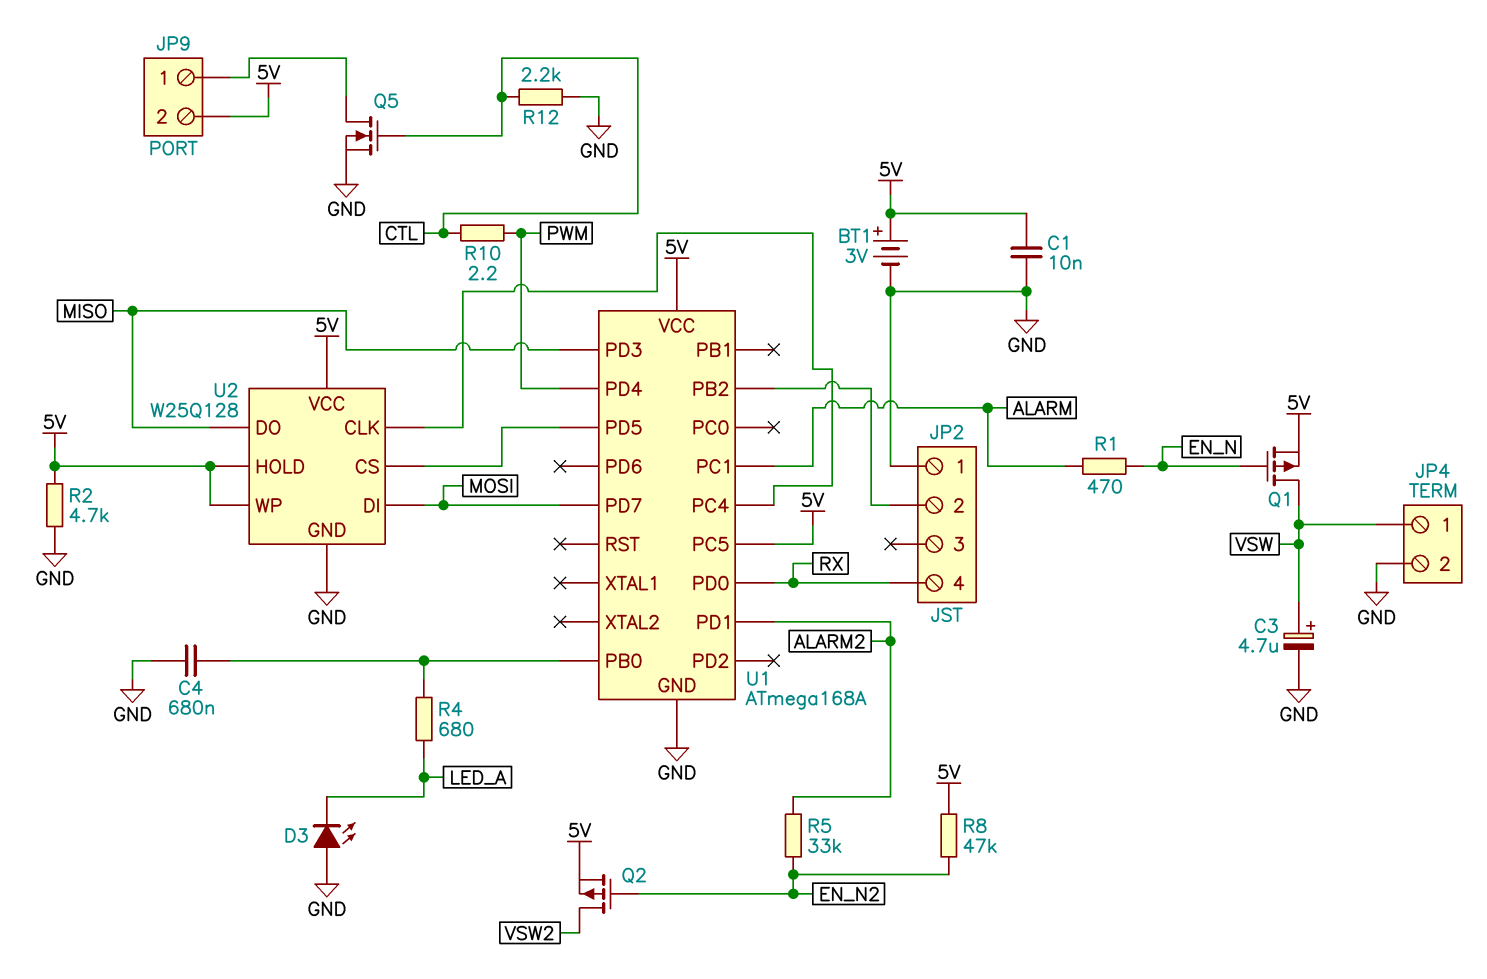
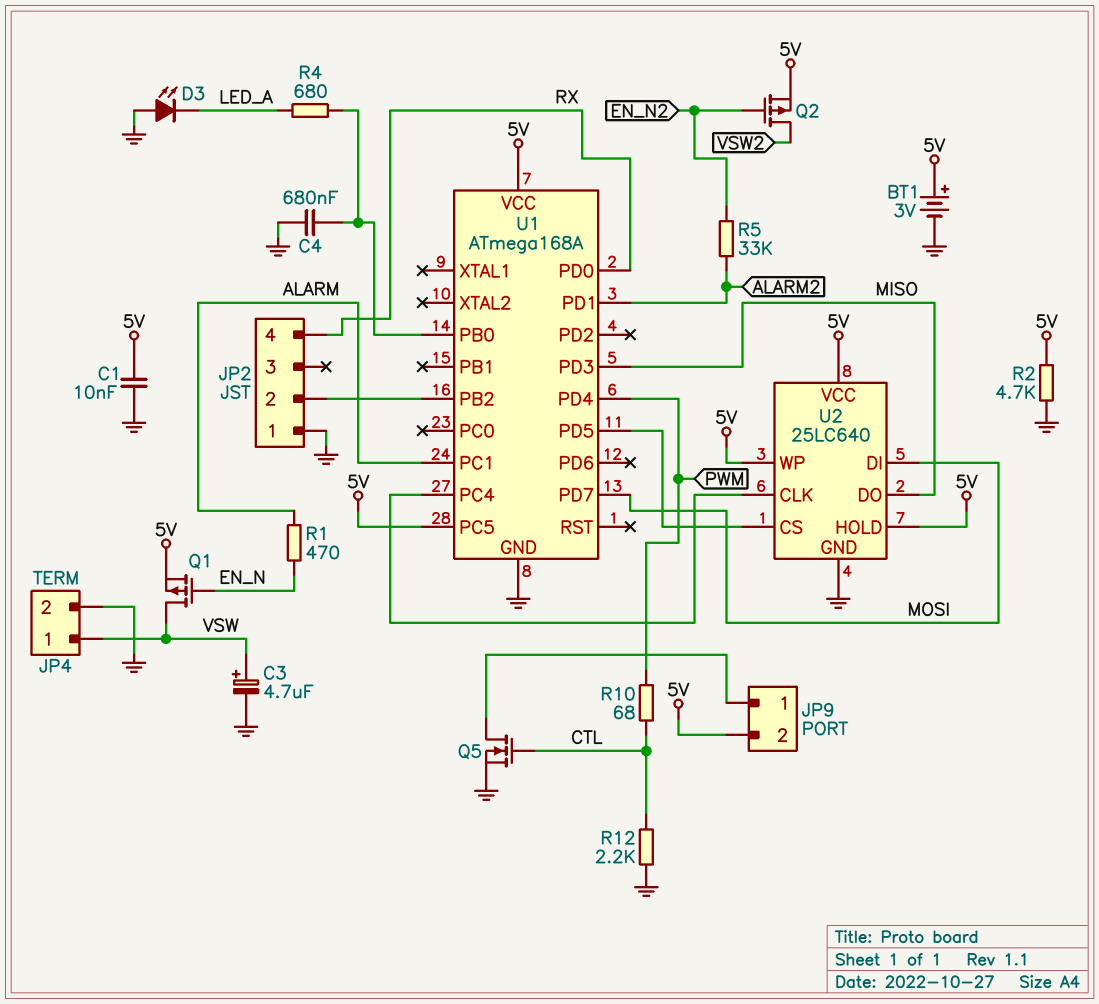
R8: 47k (5V, EN_N2) -> none
R10: 2.2 (CTL, PWM) -> 68 (CTL, PWM)
U2: W25Q128 -> 25LC640

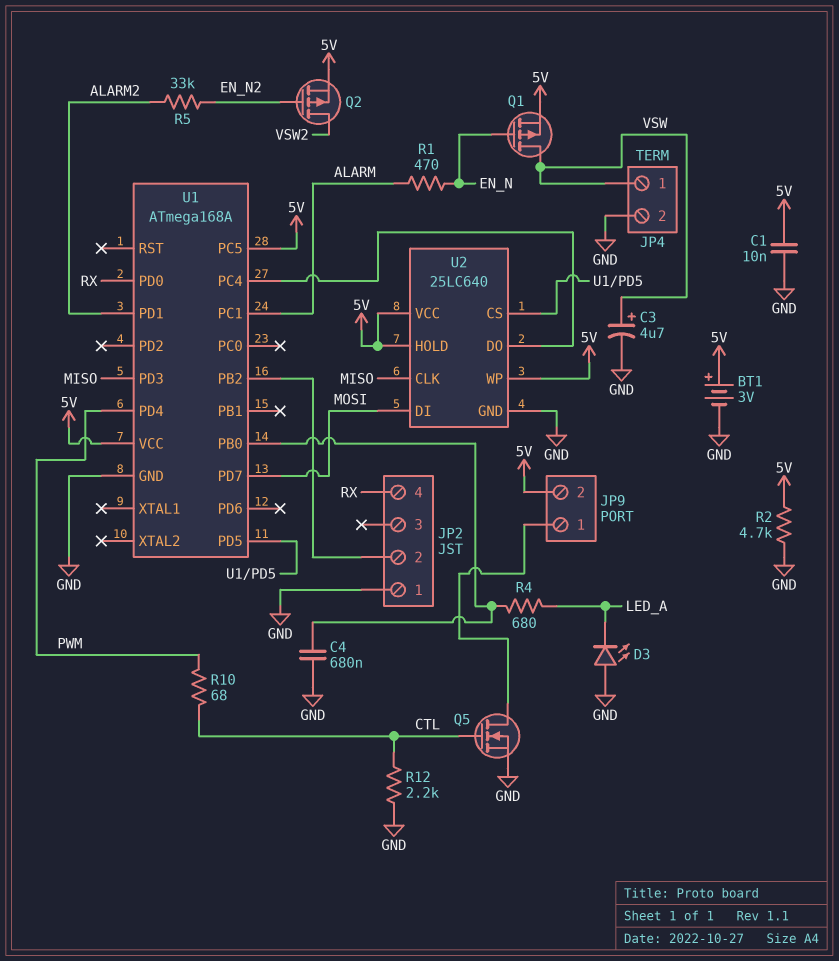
U2 pin CLK: U1/PC4 -> MISO
U2 pin DO: MISO -> U1/PC4

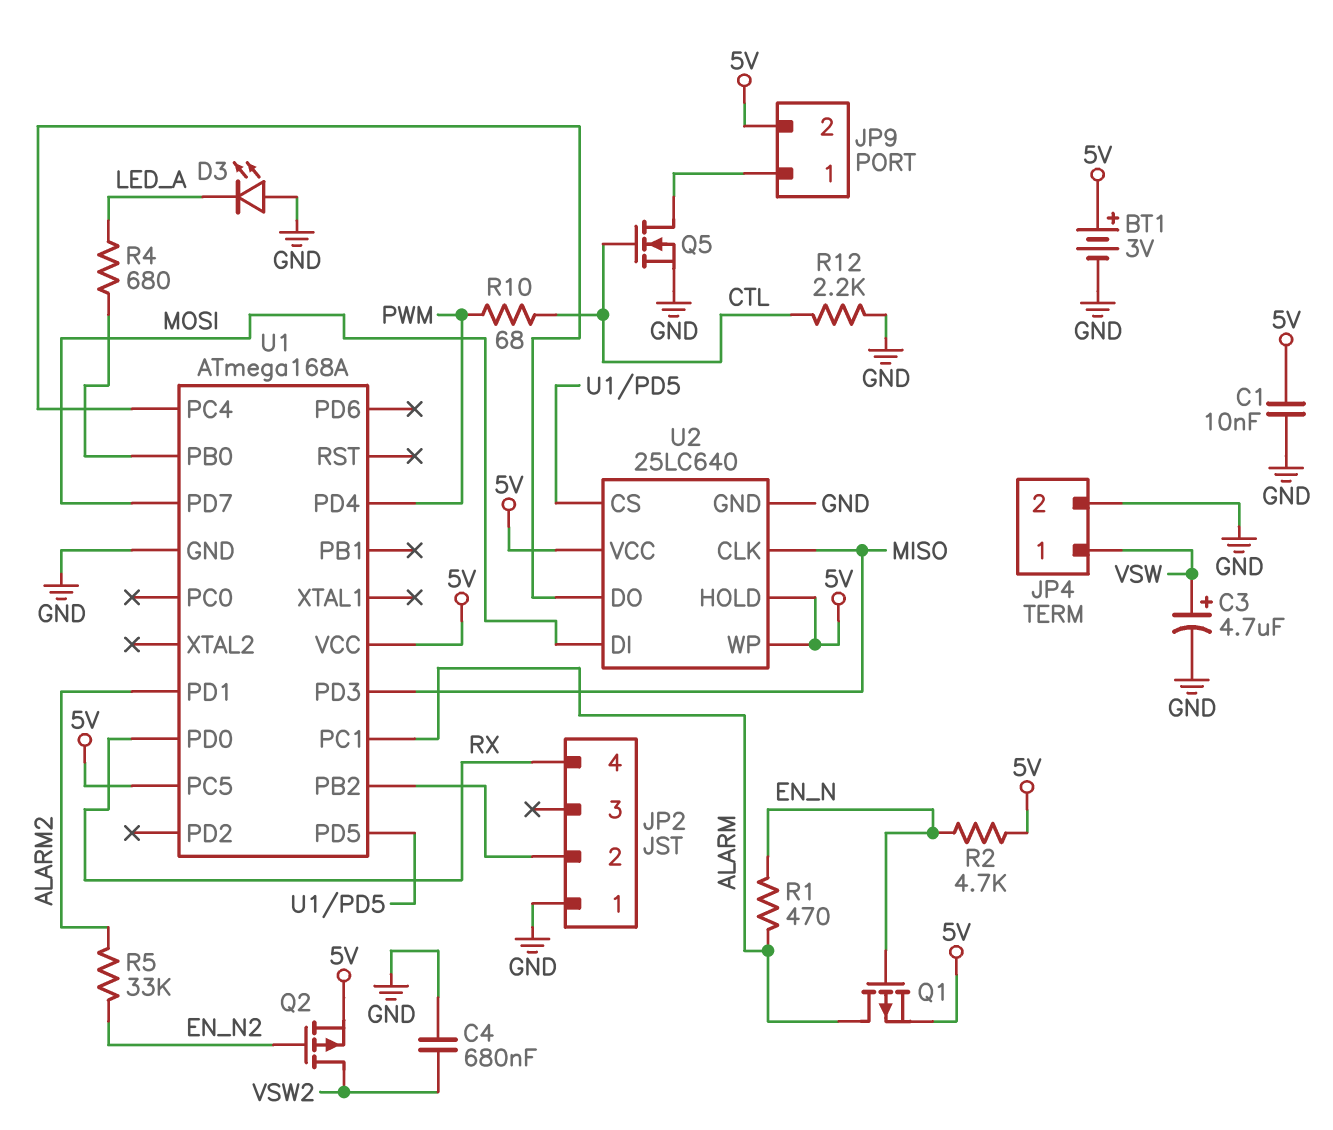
C4: 680nF (GND, U1/PB0) -> 680nF (GND, VSW2)
Q1: PMOS (G EN_N, D VSW, S 5V) -> PMOS (G EN_N, D ALARM, S 5V)
R2: 4.7k (5V, GND) -> 4.7k (5V, EN_N)

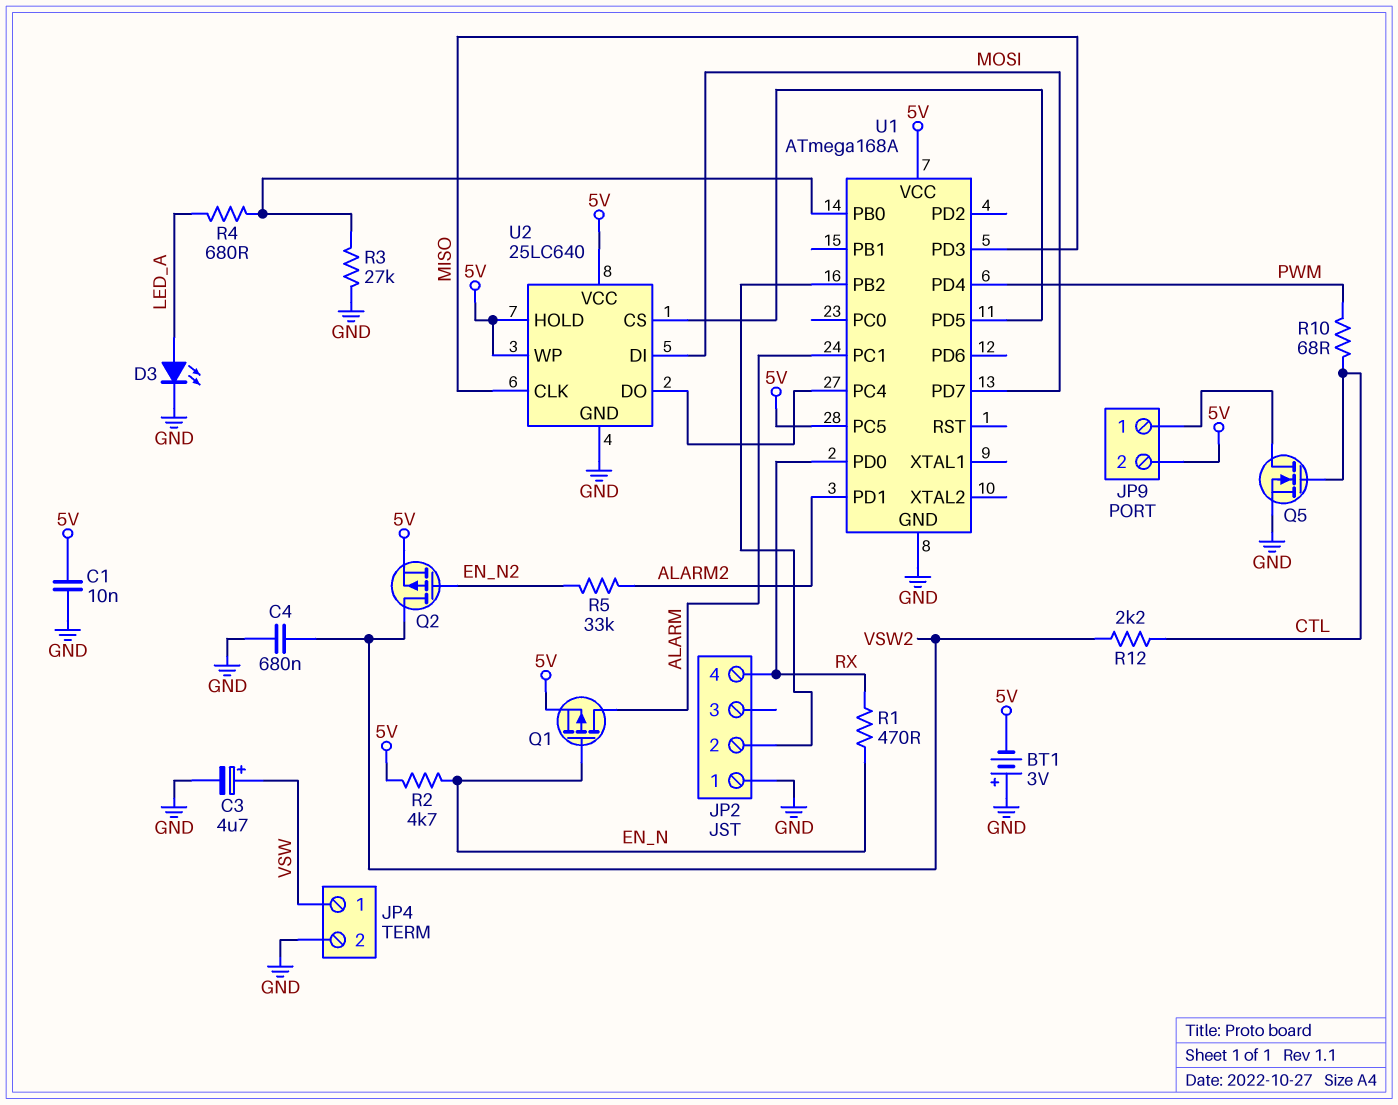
BT1: 3V (plus 5V, minus GND) -> 3V (plus GND, minus 5V)
D3: LED (A GND, K LED_A) -> LED (A LED_A, K GND)
R1: 470 (ALARM, EN_N) -> 470 (EN_N, RX)
R3: none -> 27k (GND, U1/PB0)
R12: 2.2k (CTL, GND) -> 2.2k (CTL, VSW2)

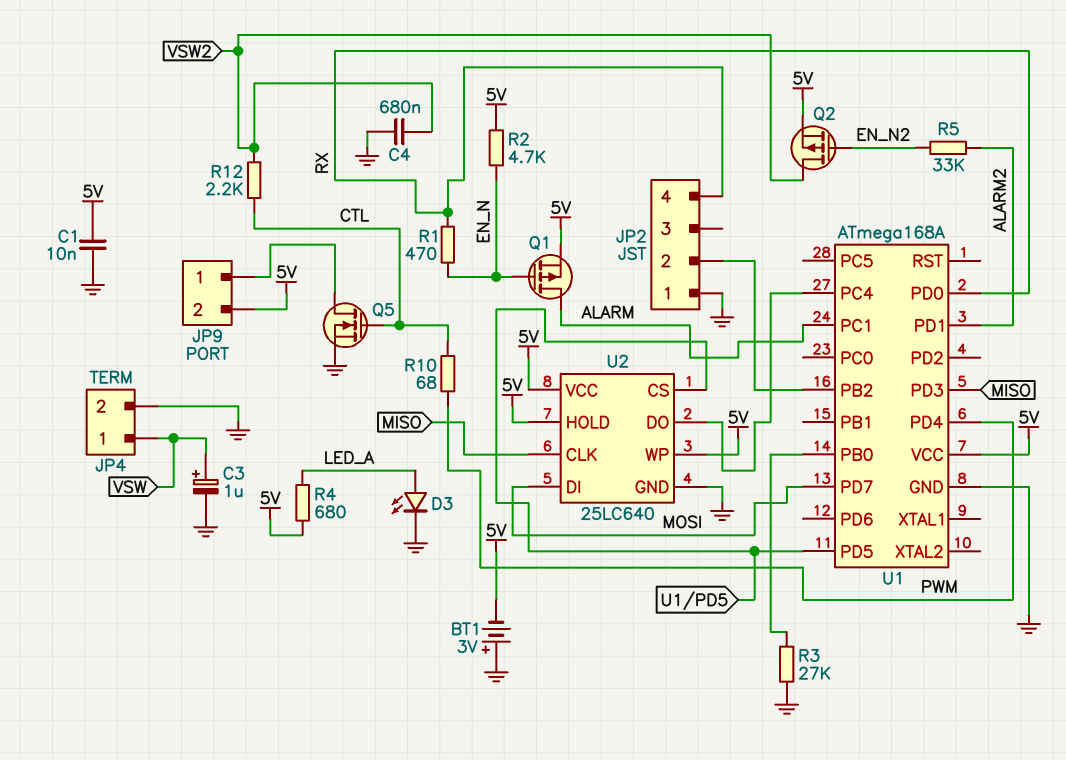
C3: 4.7uF (plus VSW, minus GND) -> 1uF (plus VSW, minus GND)
R4: 680 (LED_A, U1/PB0) -> 680 (5V, LED_A)
U1 pin PC5: 5V -> none

